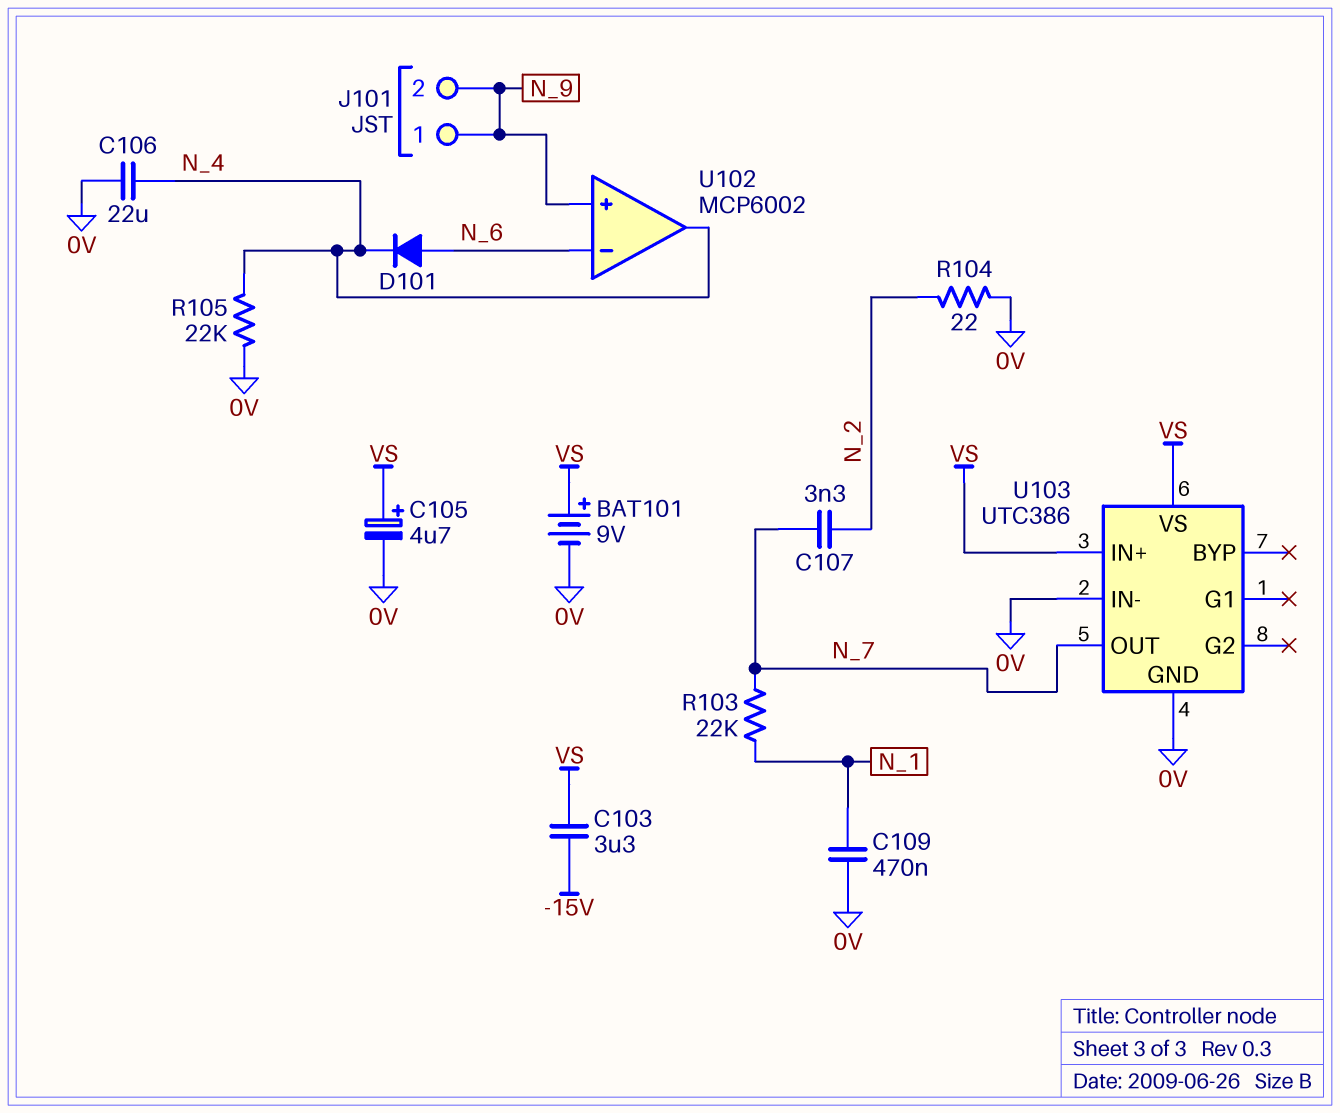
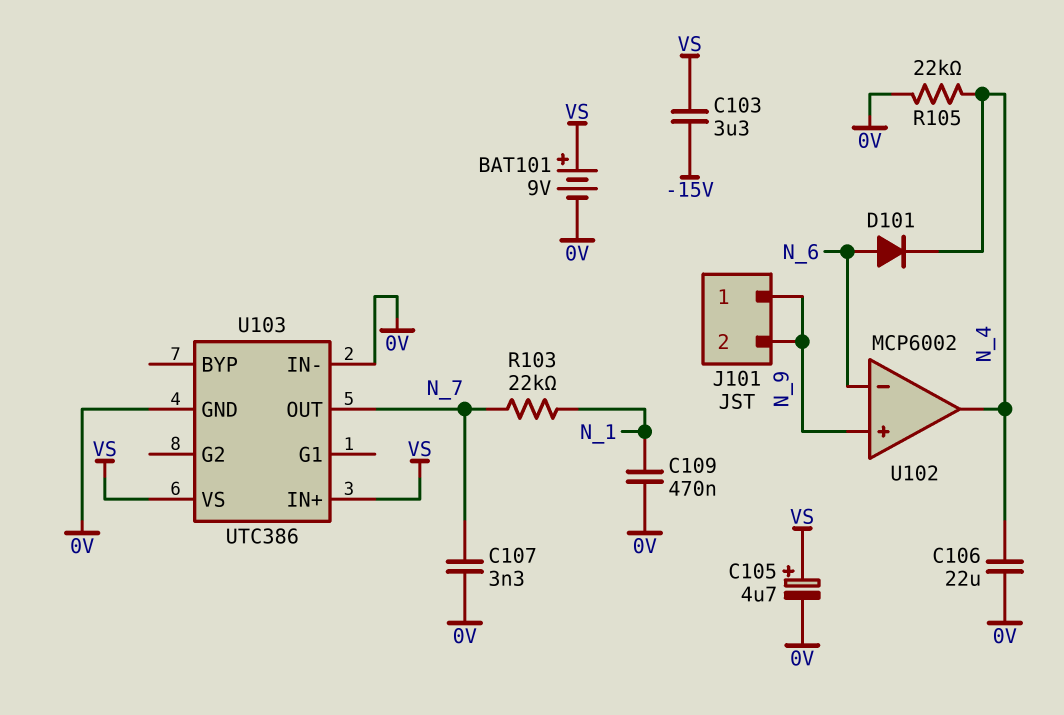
C107: 3.3nF (N_2, N_7) -> 3.3nF (0V, N_7)
R104: 22 (0V, N_2) -> none

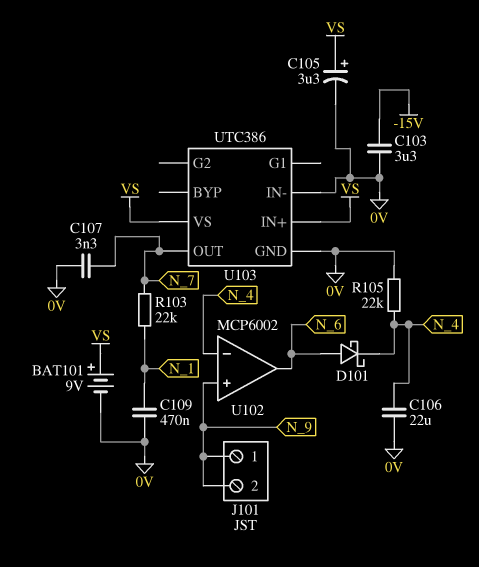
C103: 3.3uF (-15V, VS) -> 3.3uF (-15V, 0V)
C105: 4.7uF (plus VS, minus 0V) -> 3.3uF (plus VS, minus 0V)
D101: diode (A N_6, K N_4) -> schottky (A N_6, K N_4)
U102 pin in-: N_6 -> N_4
U102 pin out: N_4 -> N_6

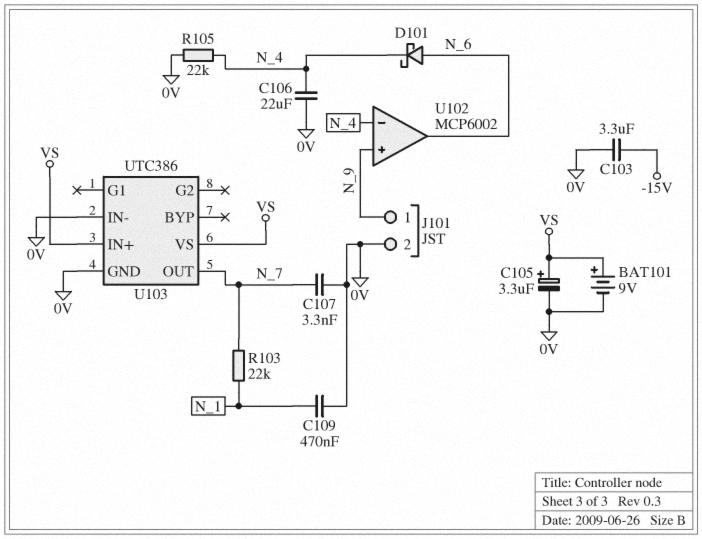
J101 pin 2: N_9 -> 0V

